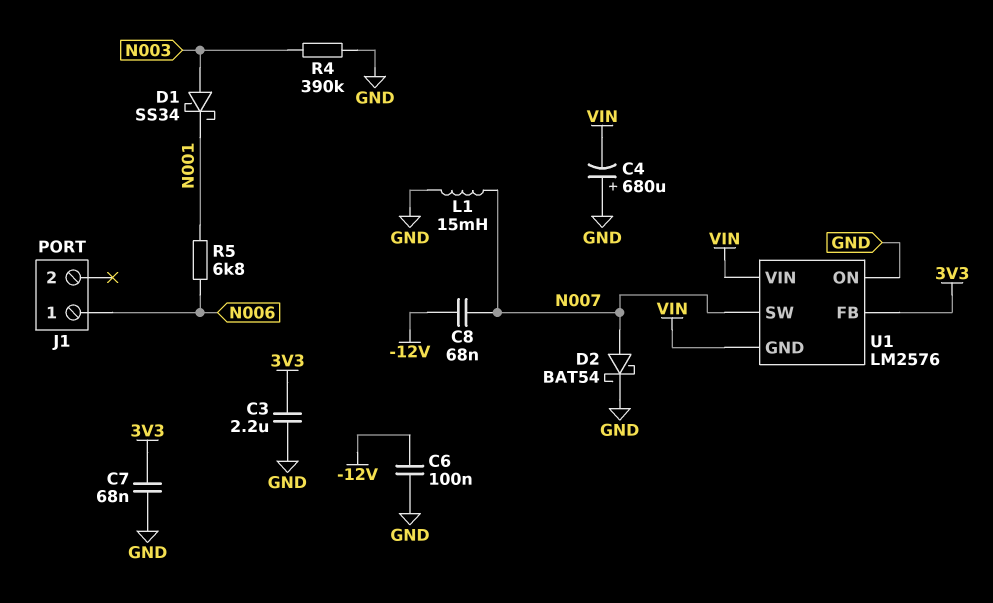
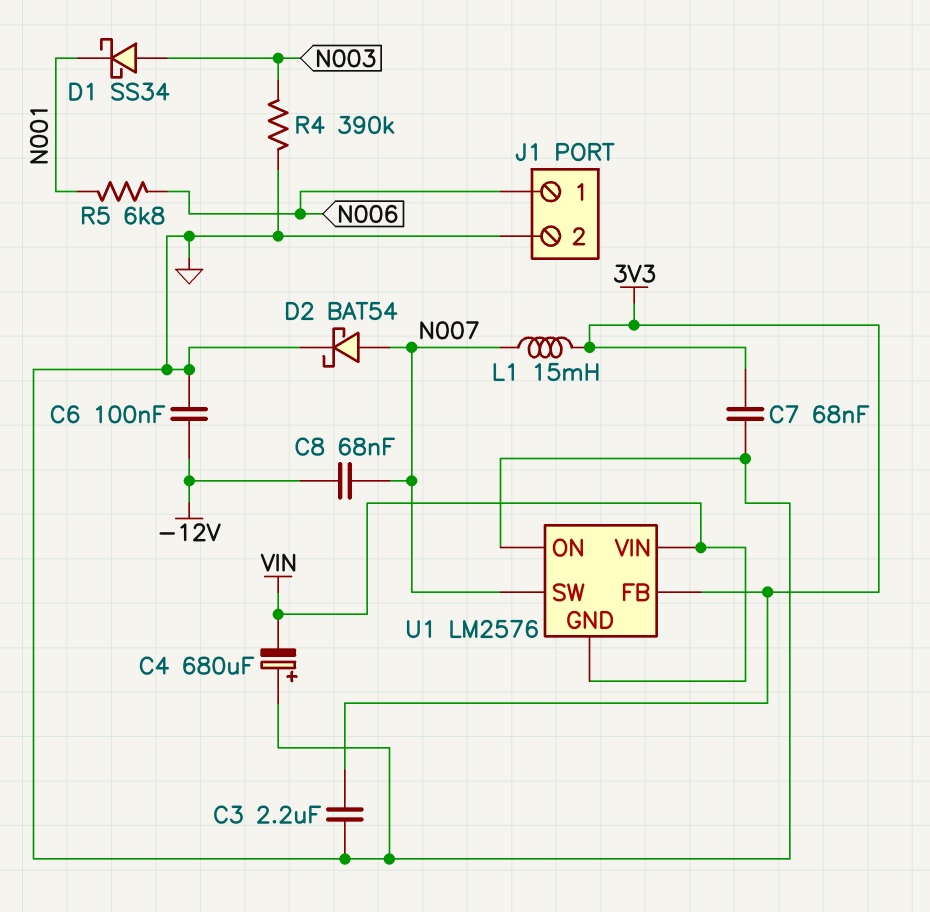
J1 pin 2: none -> GND
L1: 15mH (GND, N007) -> 15mH (3V3, N007)

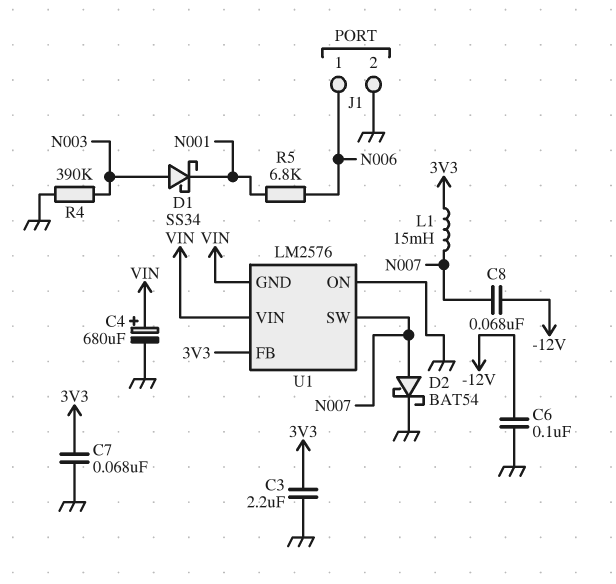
C4: 680uF (plus GND, minus VIN) -> 680uF (plus VIN, minus GND)

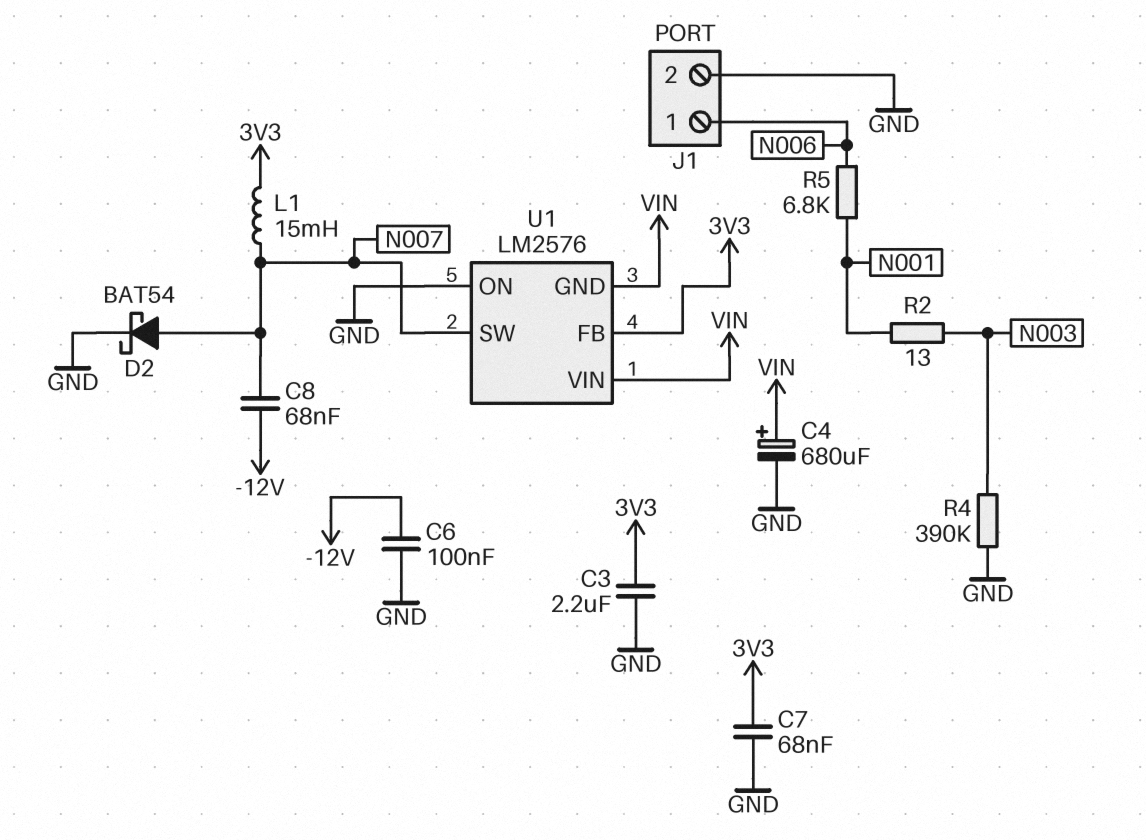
D1: schottky SS34 (A N003, K N001) -> none
R2: none -> 13 (N001, N003)

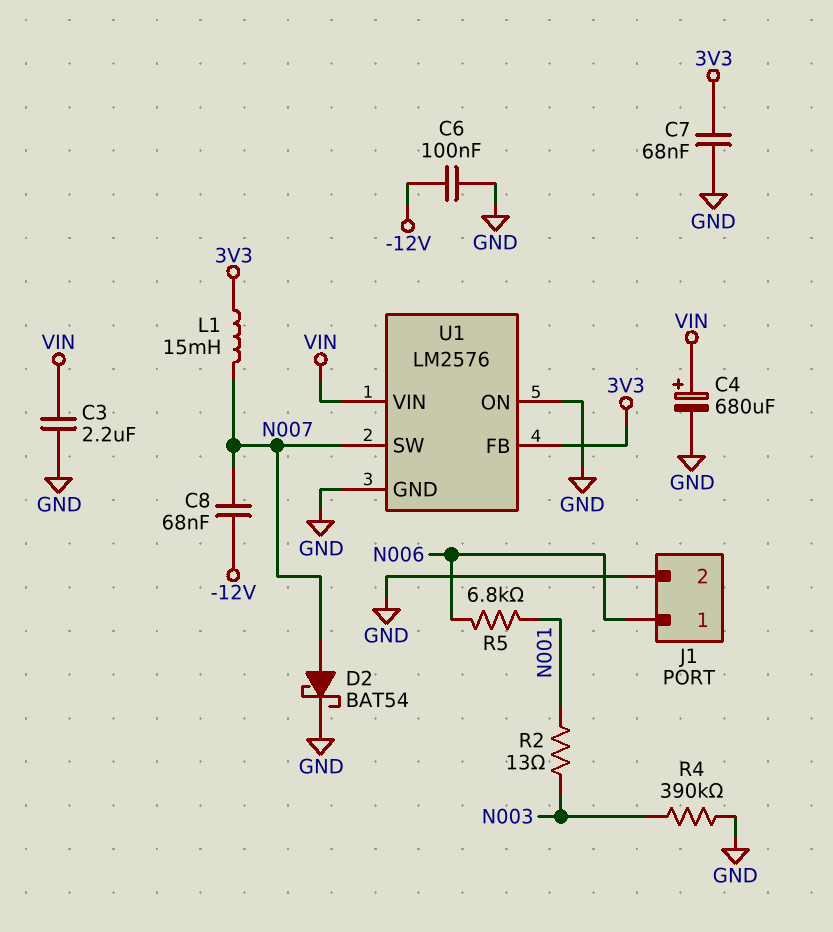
C3: 2.2uF (3V3, GND) -> 2.2uF (GND, VIN)
U1 pin GND: VIN -> GND

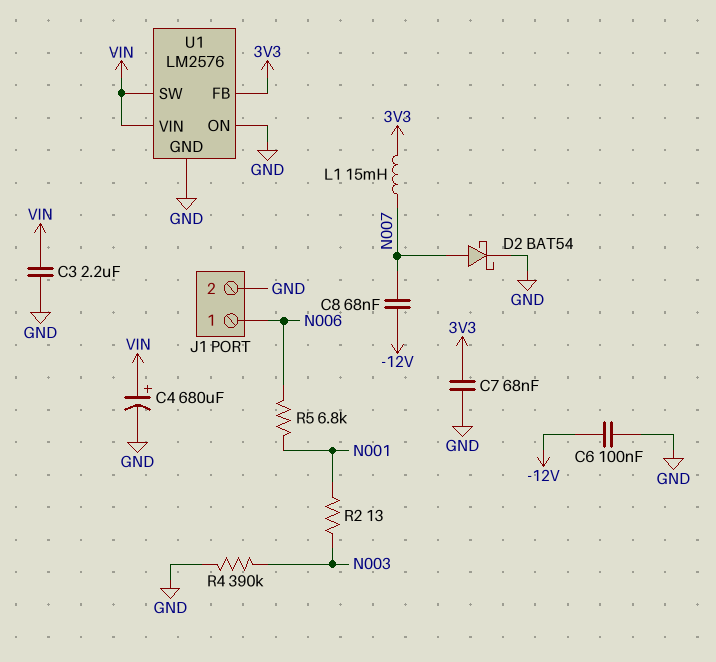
U1 pin SW: N007 -> VIN

